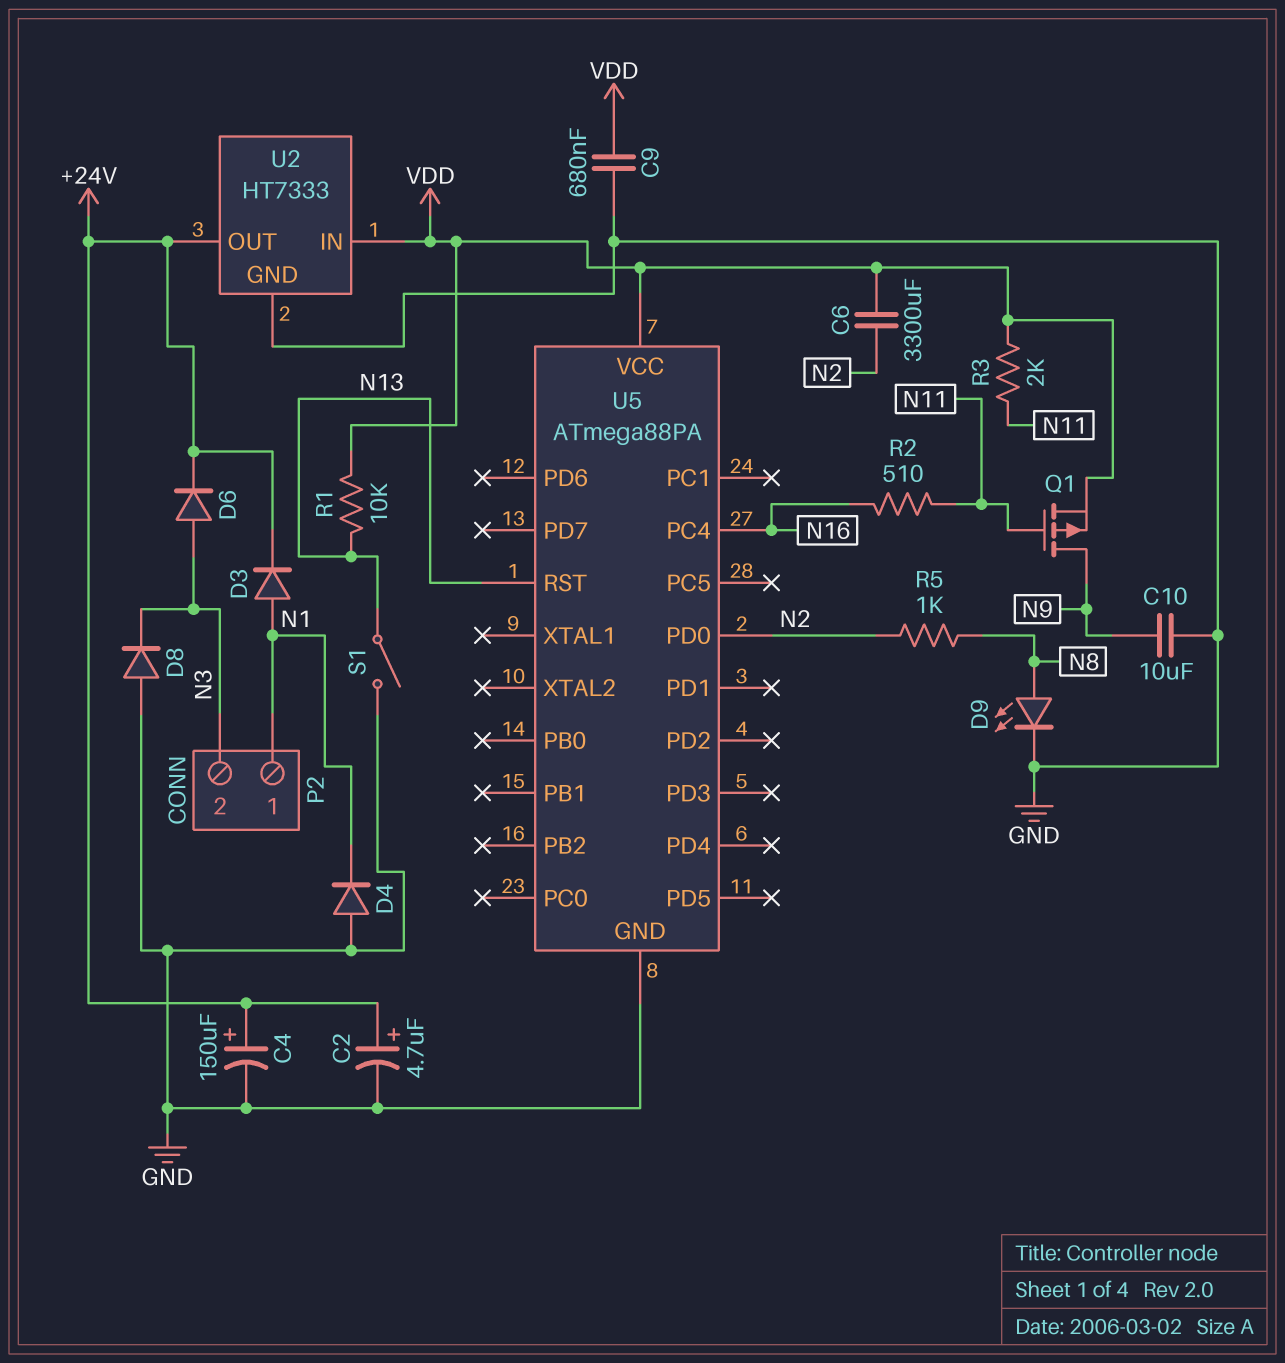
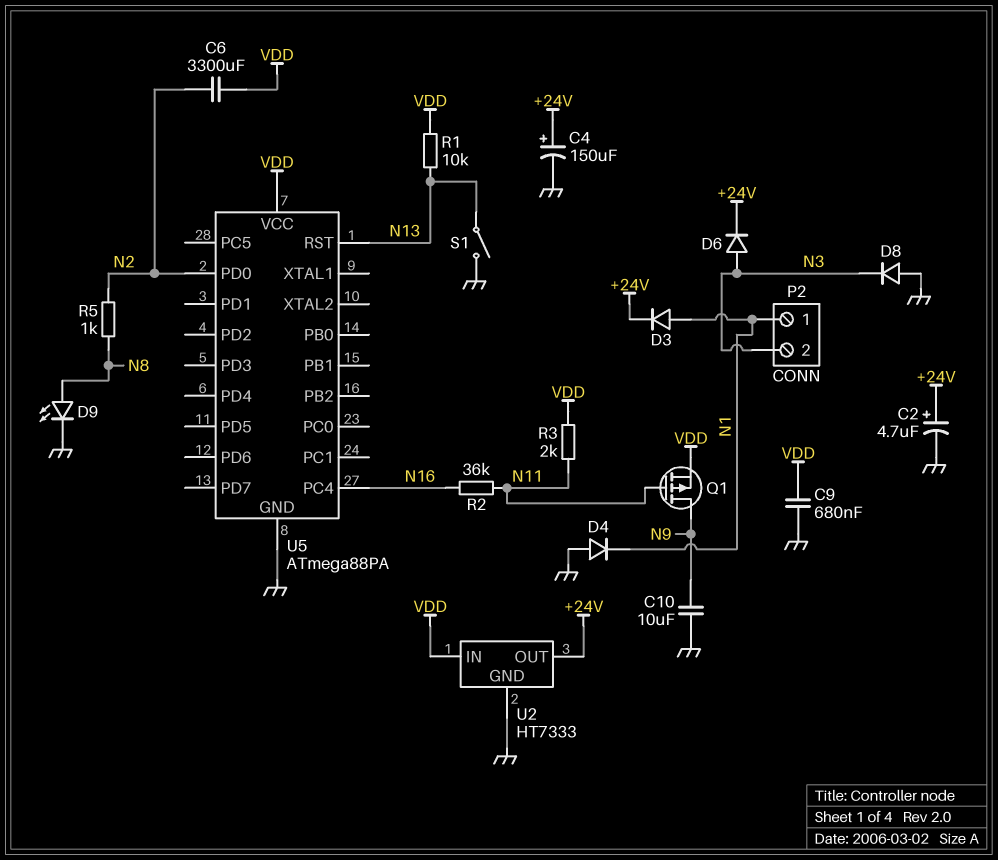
R2: 510 (N11, N16) -> 36k (N11, N16)

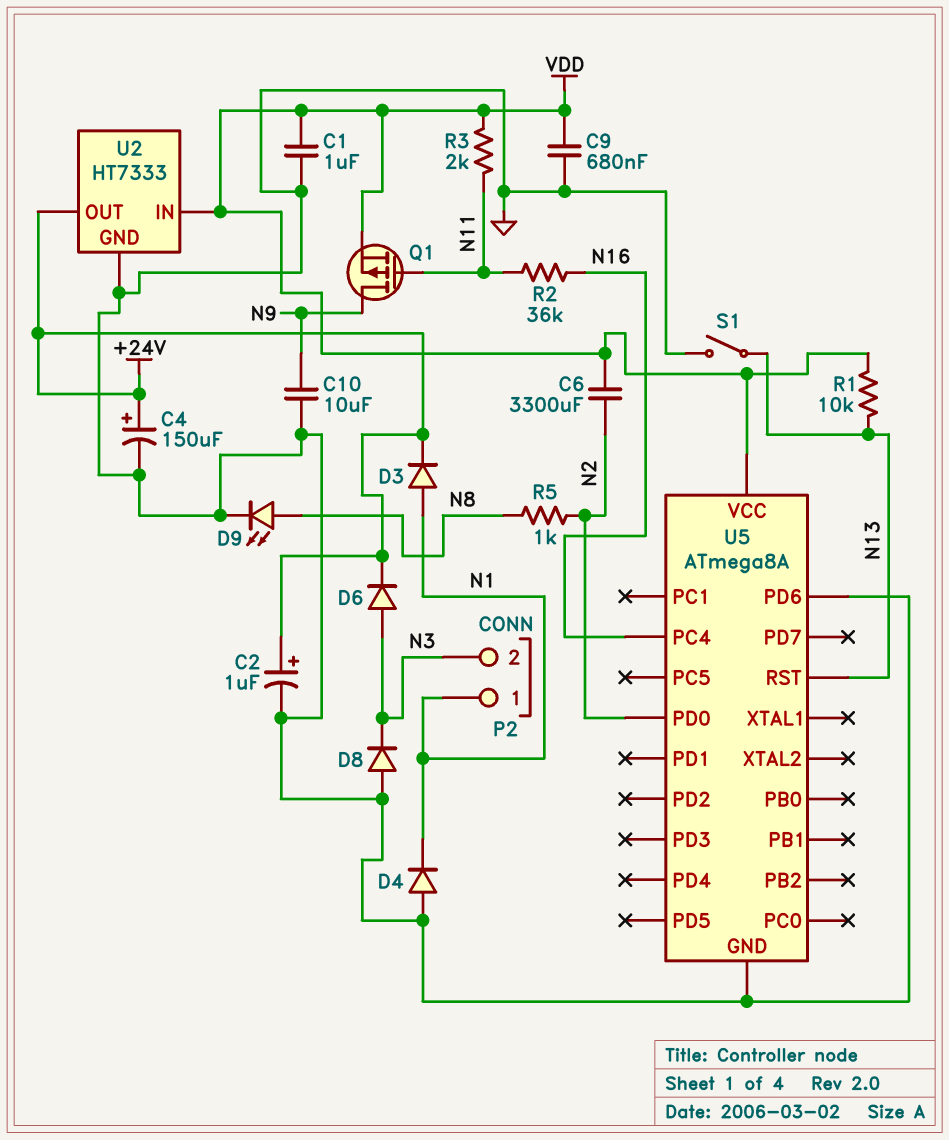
C1: none -> 1uF (GND, VDD)
C2: 4.7uF (plus +24V, minus GND) -> 1uF (plus +24V, minus GND)
U5: ATmega88PA -> ATmega8A
U5 pin PD6: none -> GND

